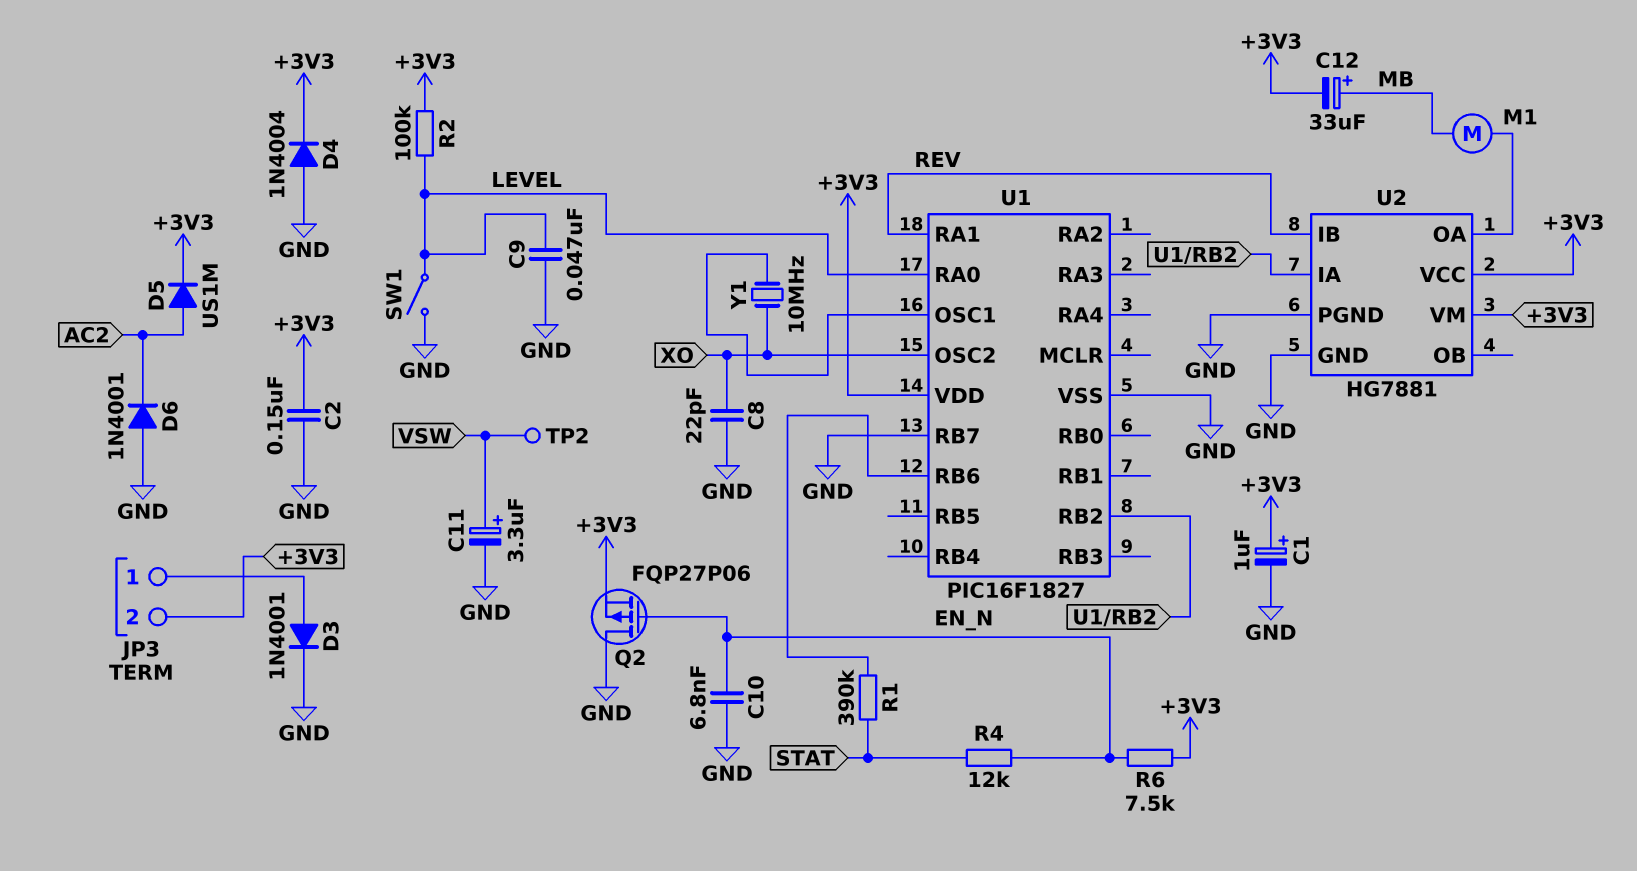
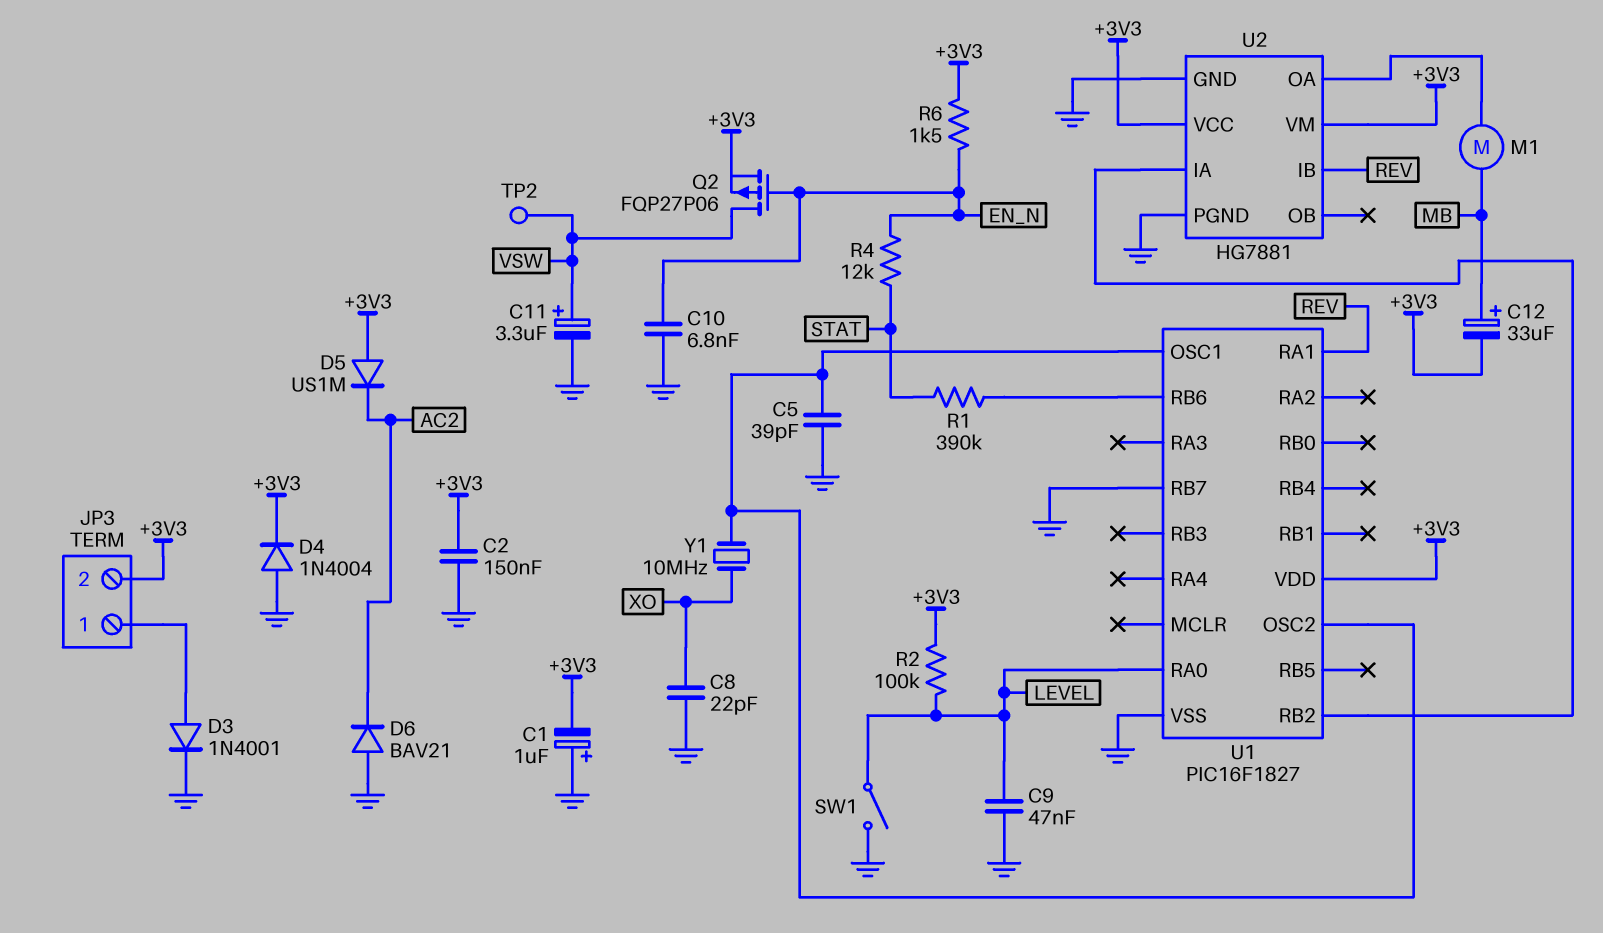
C1: 1uF (plus +3V3, minus GND) -> 1uF (plus GND, minus +3V3)
C5: none -> 39pF (GND, U1/OSC1)
D5: diode US1M (A AC2, K +3V3) -> diode US1M (A +3V3, K AC2)
D6: diode 1N4001 (A GND, K AC2) -> diode BAV21 (A GND, K AC2)
Q2: PMOS FQP27P06 (G EN_N, D GND, S +3V3) -> PMOS FQP27P06 (G EN_N, D VSW, S +3V3)
R6: 7.5k (+3V3, EN_N) -> 1.5k (+3V3, EN_N)
U1 pin OSC2: XO -> U1/OSC1

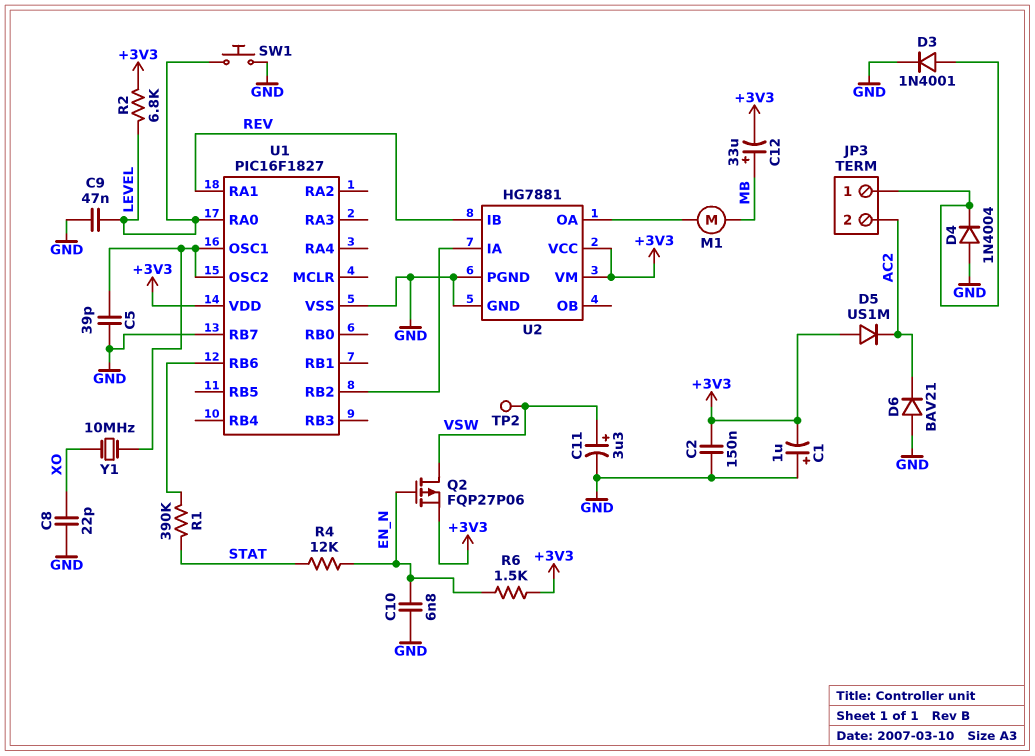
D4: diode 1N4004 (A GND, K +3V3) -> diode 1N4004 (A GND, K JP3/1)
JP3 pin 2: +3V3 -> AC2
R2: 100k (+3V3, LEVEL) -> 6.8k (+3V3, LEVEL)
SW1: switch (GND, LEVEL) -> button (GND, LEVEL)

